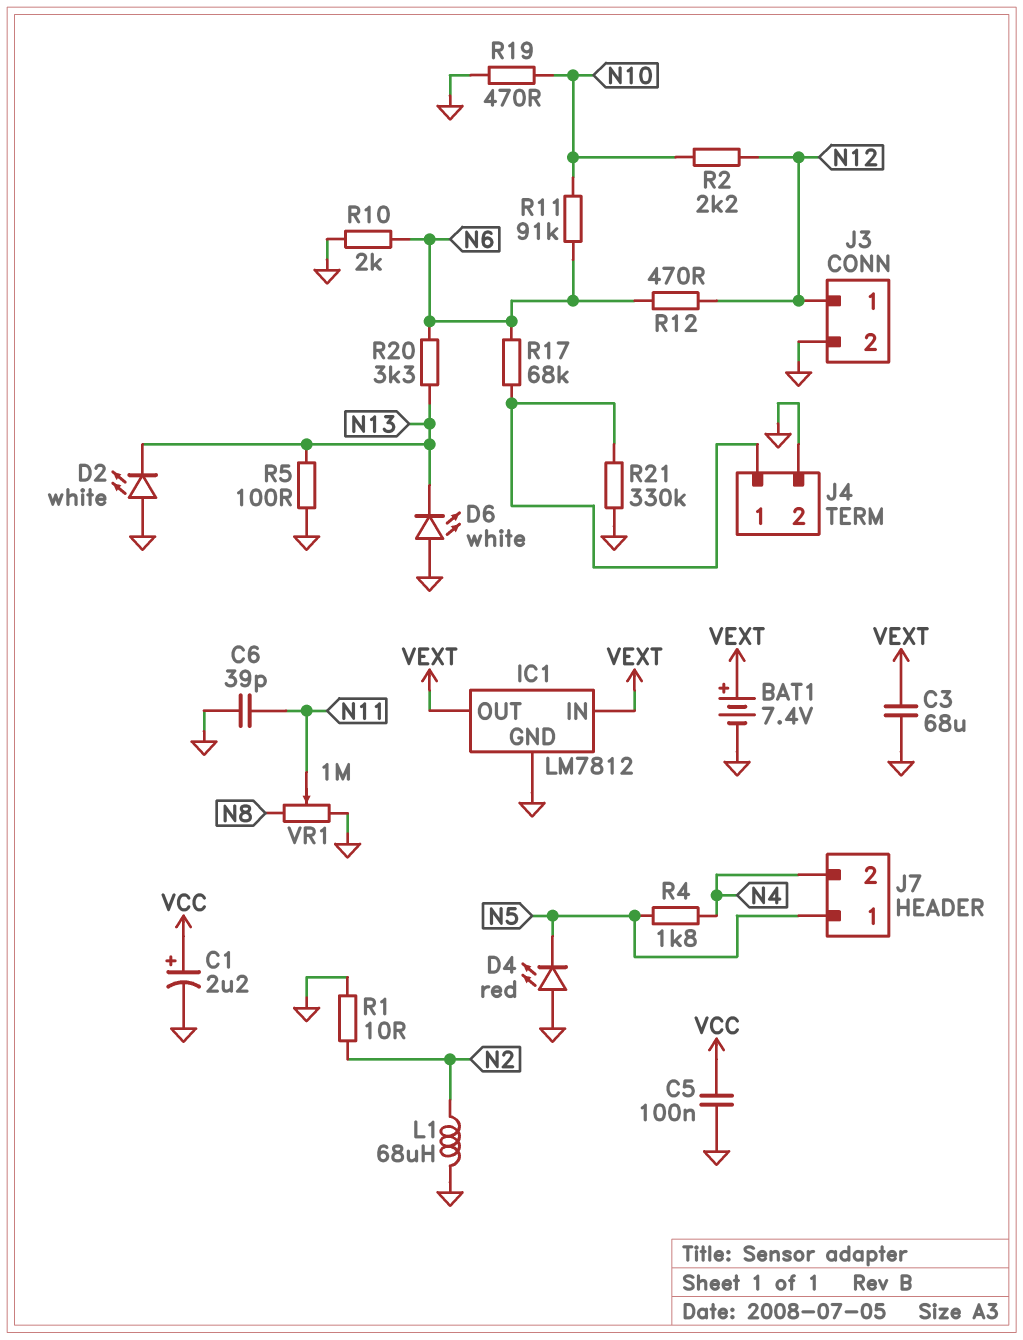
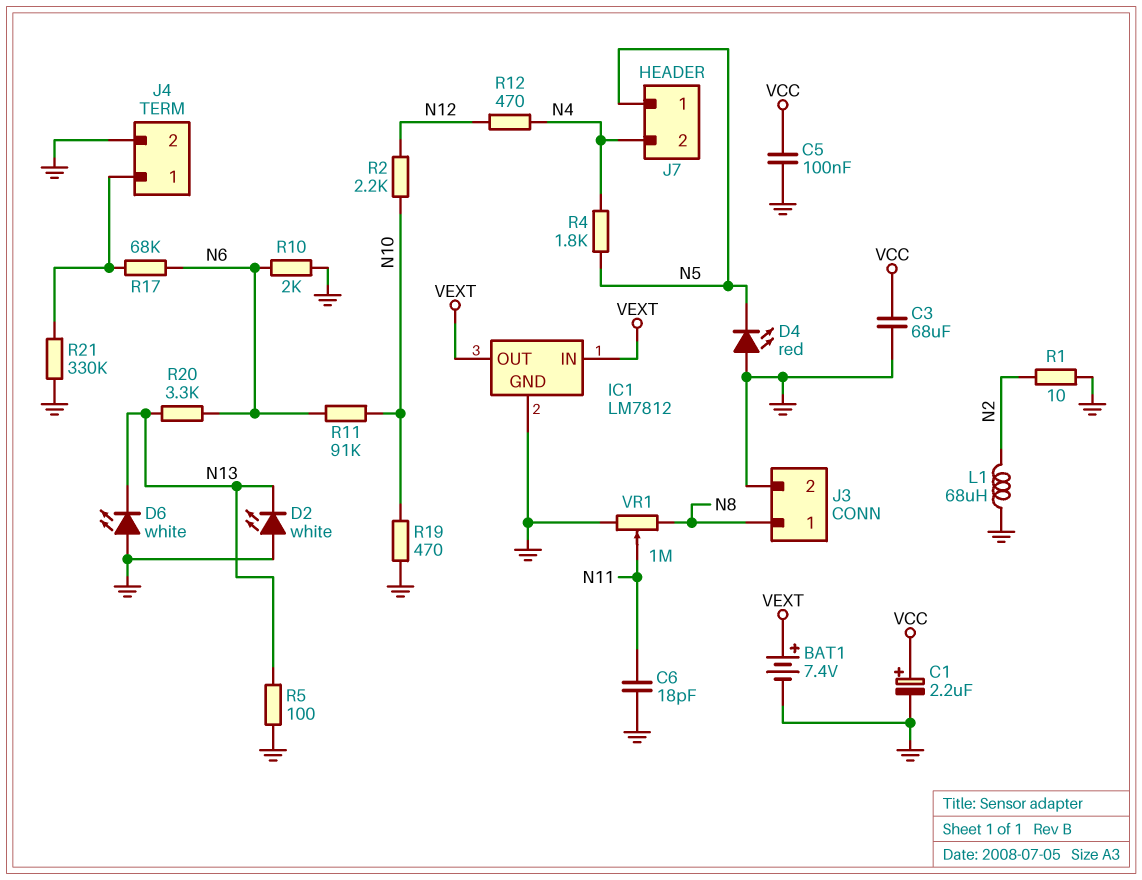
C3: 68uF (GND, VEXT) -> 68uF (GND, VCC)
C6: 39pF (GND, N11) -> 18pF (GND, N11)
J3 pin 1: N12 -> N8
R12: 470 (N6, N12) -> 470 (N4, N12)

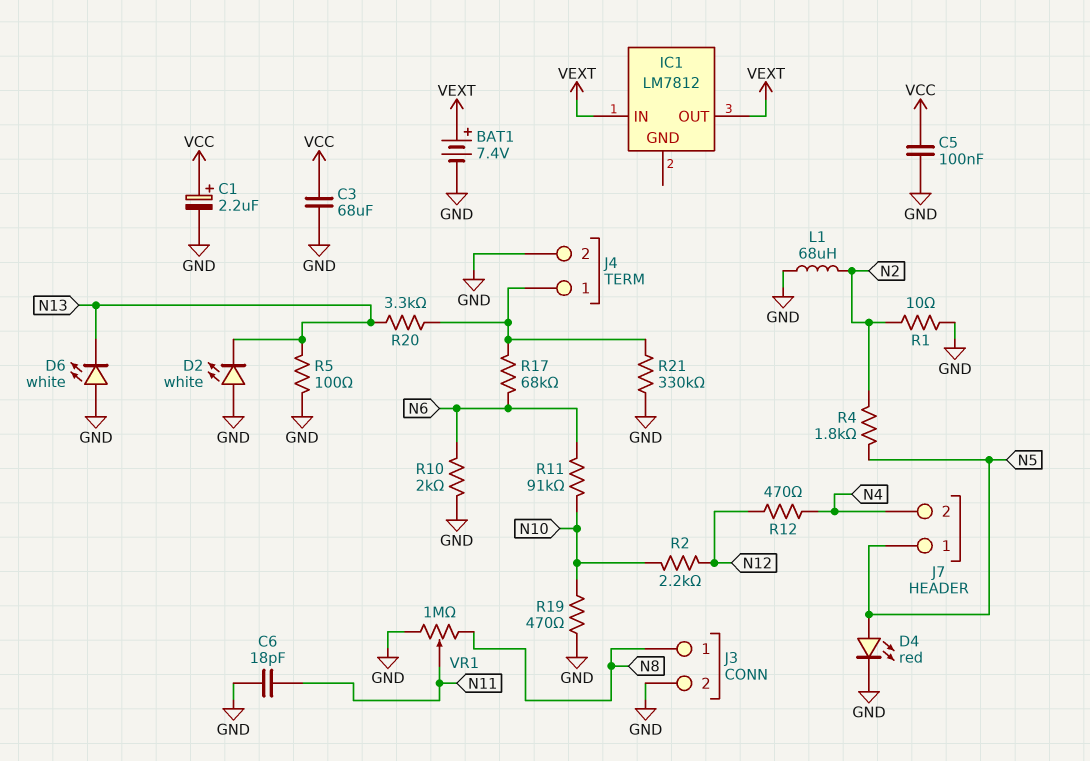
D4: LED red (A GND, K N5) -> LED red (A N5, K GND)
IC1 pin GND: GND -> none
R4: 1.8k (N4, N5) -> 1.8k (N2, N5)
R20: 3.3k (N6, N13) -> 3.3k (J4/1, N13)

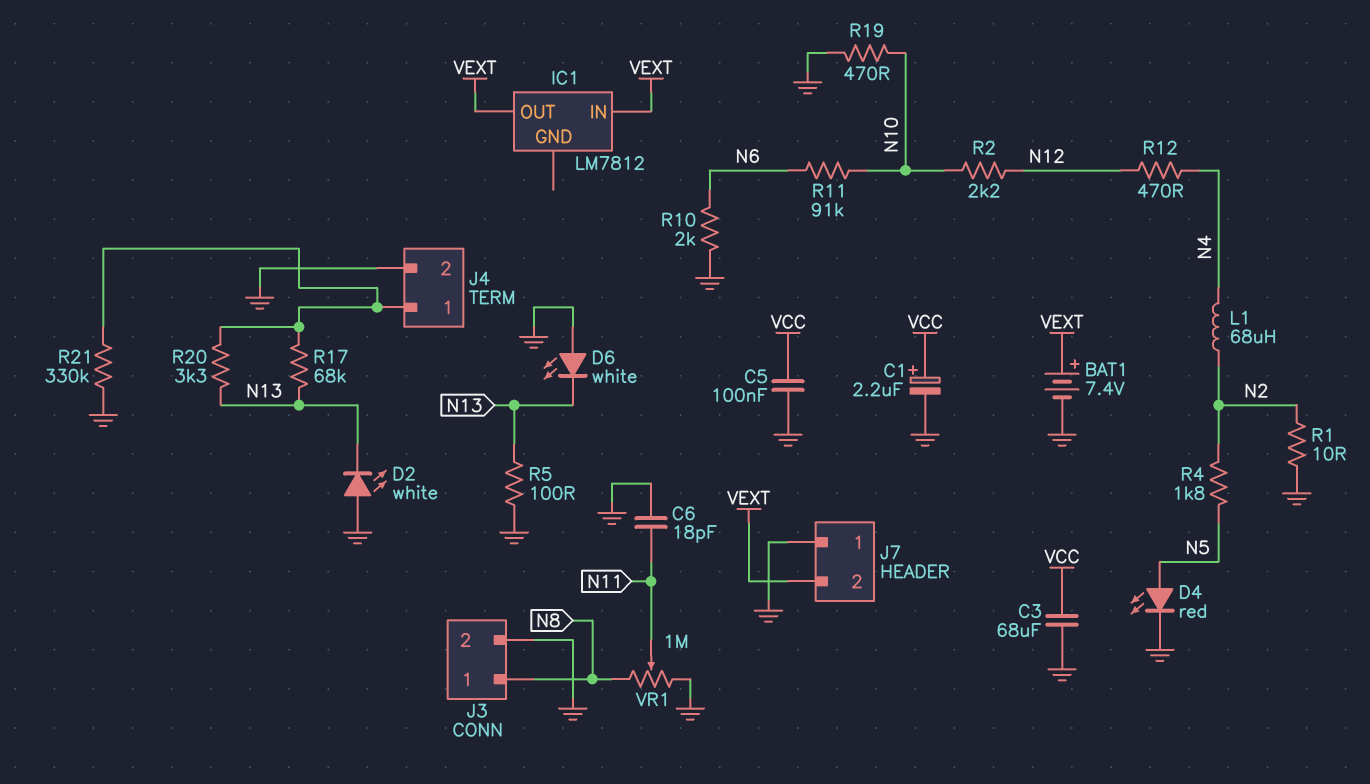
J7 pin 1: N5 -> GND
J7 pin 2: N4 -> VEXT
L1: 68uH (GND, N2) -> 68uH (N2, N4)
R17: 68k (J4/1, N6) -> 68k (J4/1, N13)

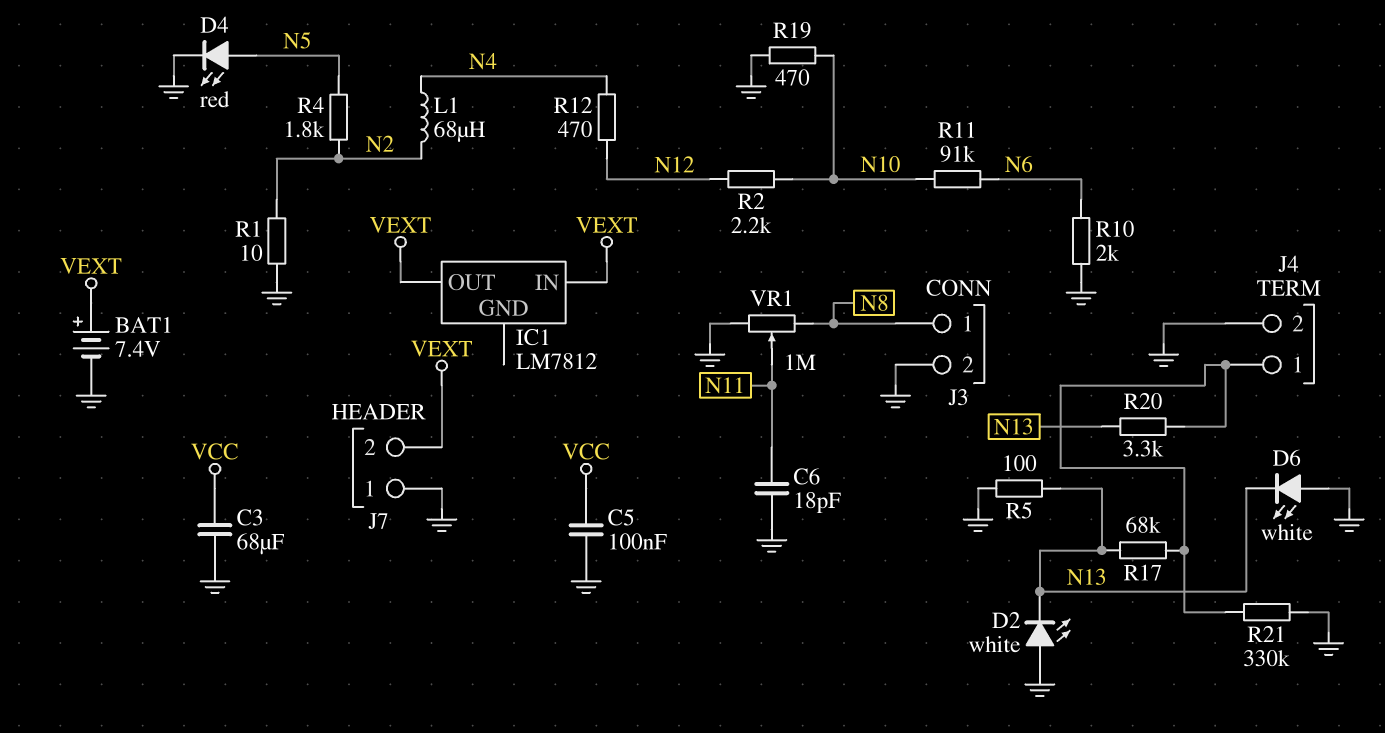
C1: 2.2uF (plus VCC, minus GND) -> none

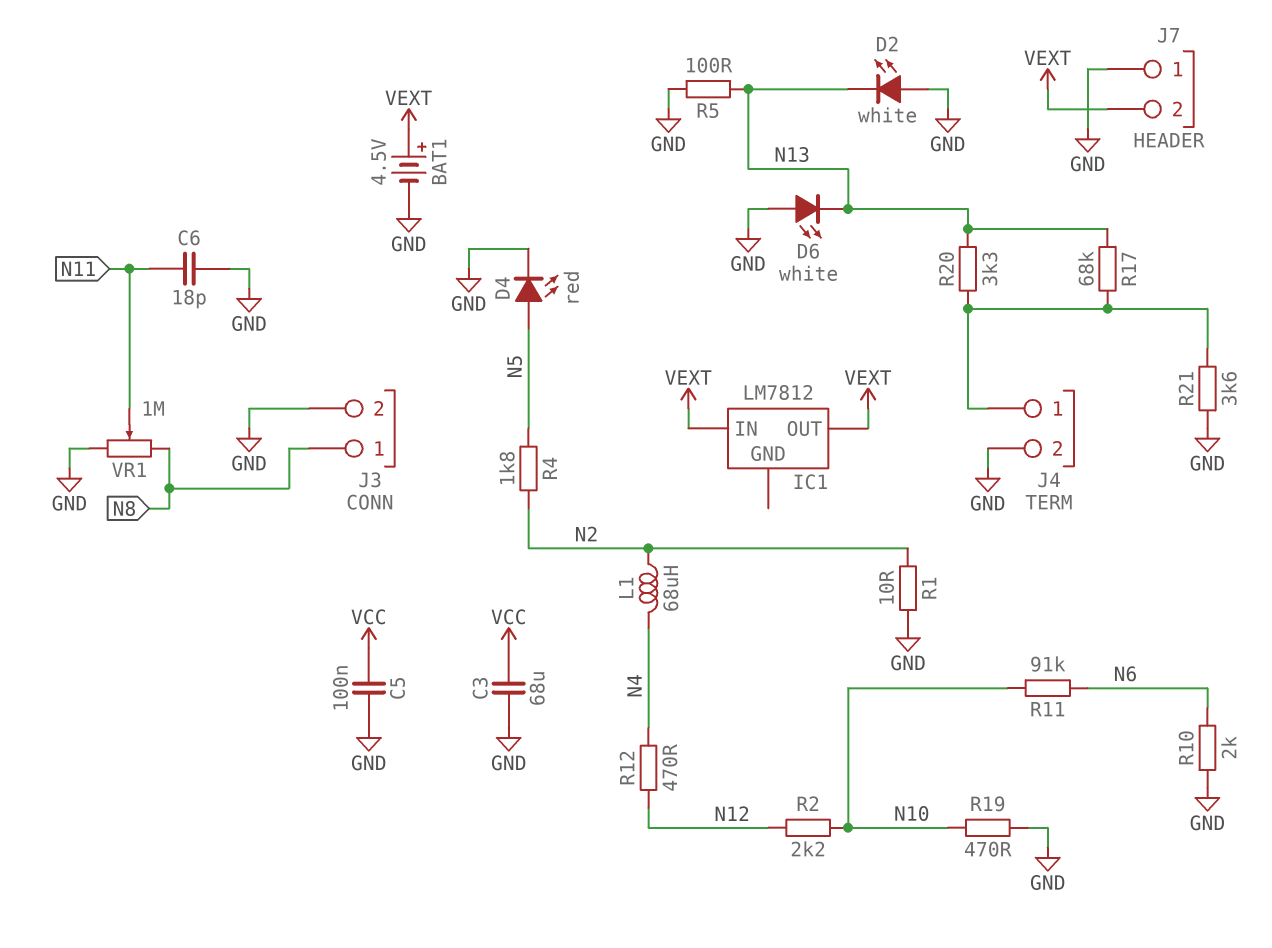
BAT1: 7.4V (plus VEXT, minus GND) -> 4.5V (plus VEXT, minus GND)
R21: 330k (GND, J4/1) -> 3.6k (GND, J4/1)

